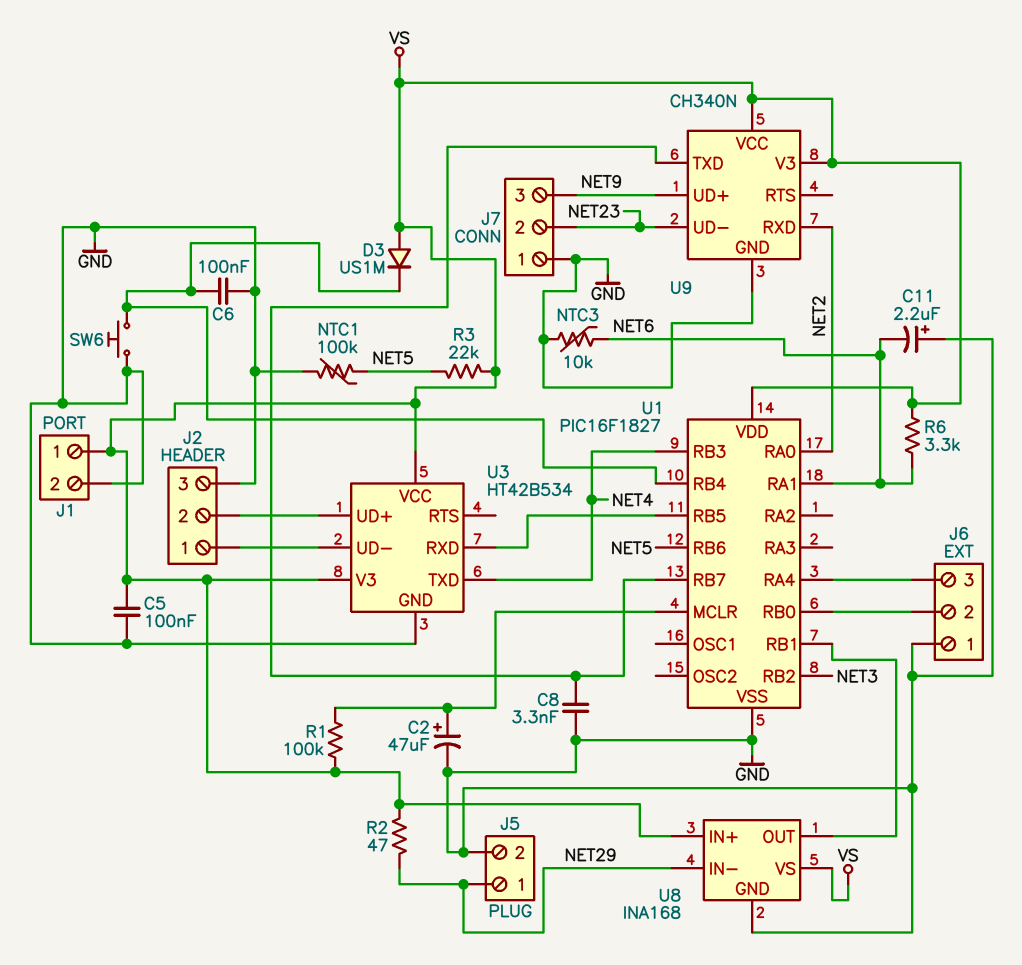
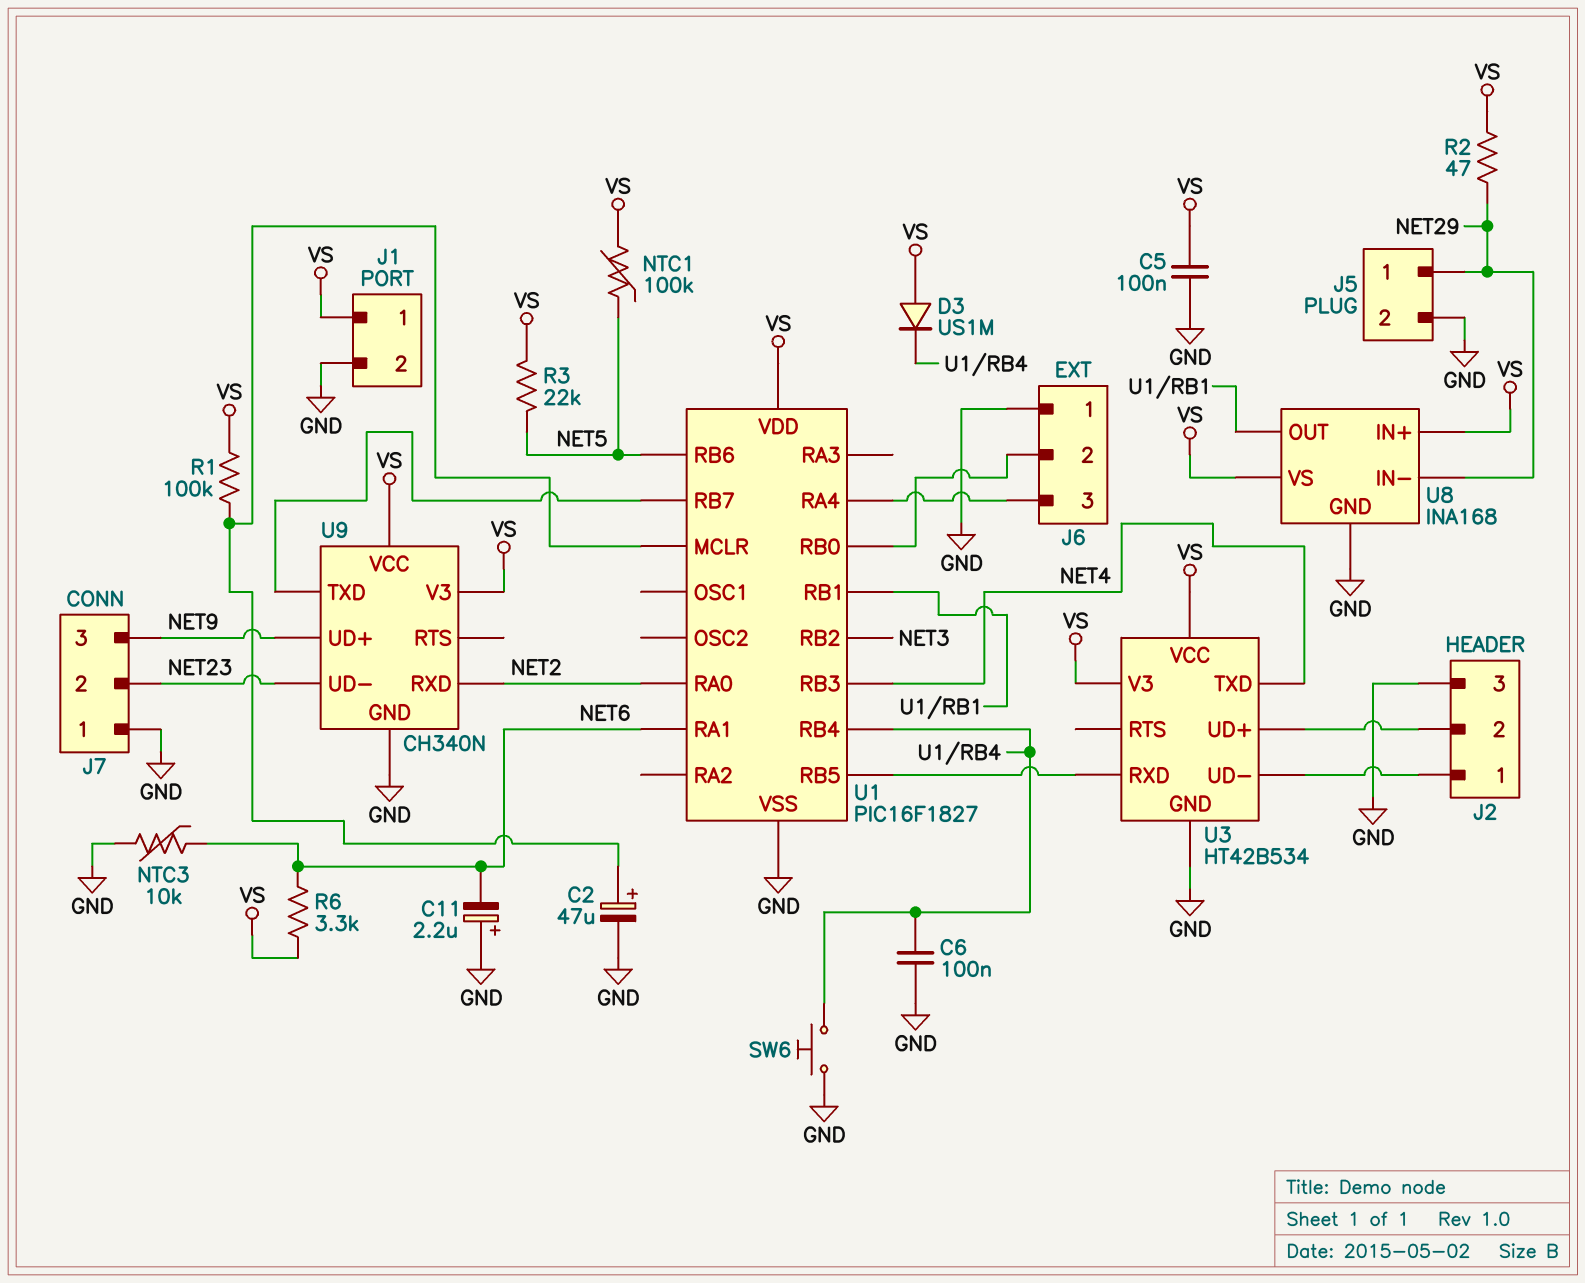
C8: 3.3nF (GND, U1/RB7) -> none
NTC1: 100k (GND, NET5) -> 100k (NET5, VS)

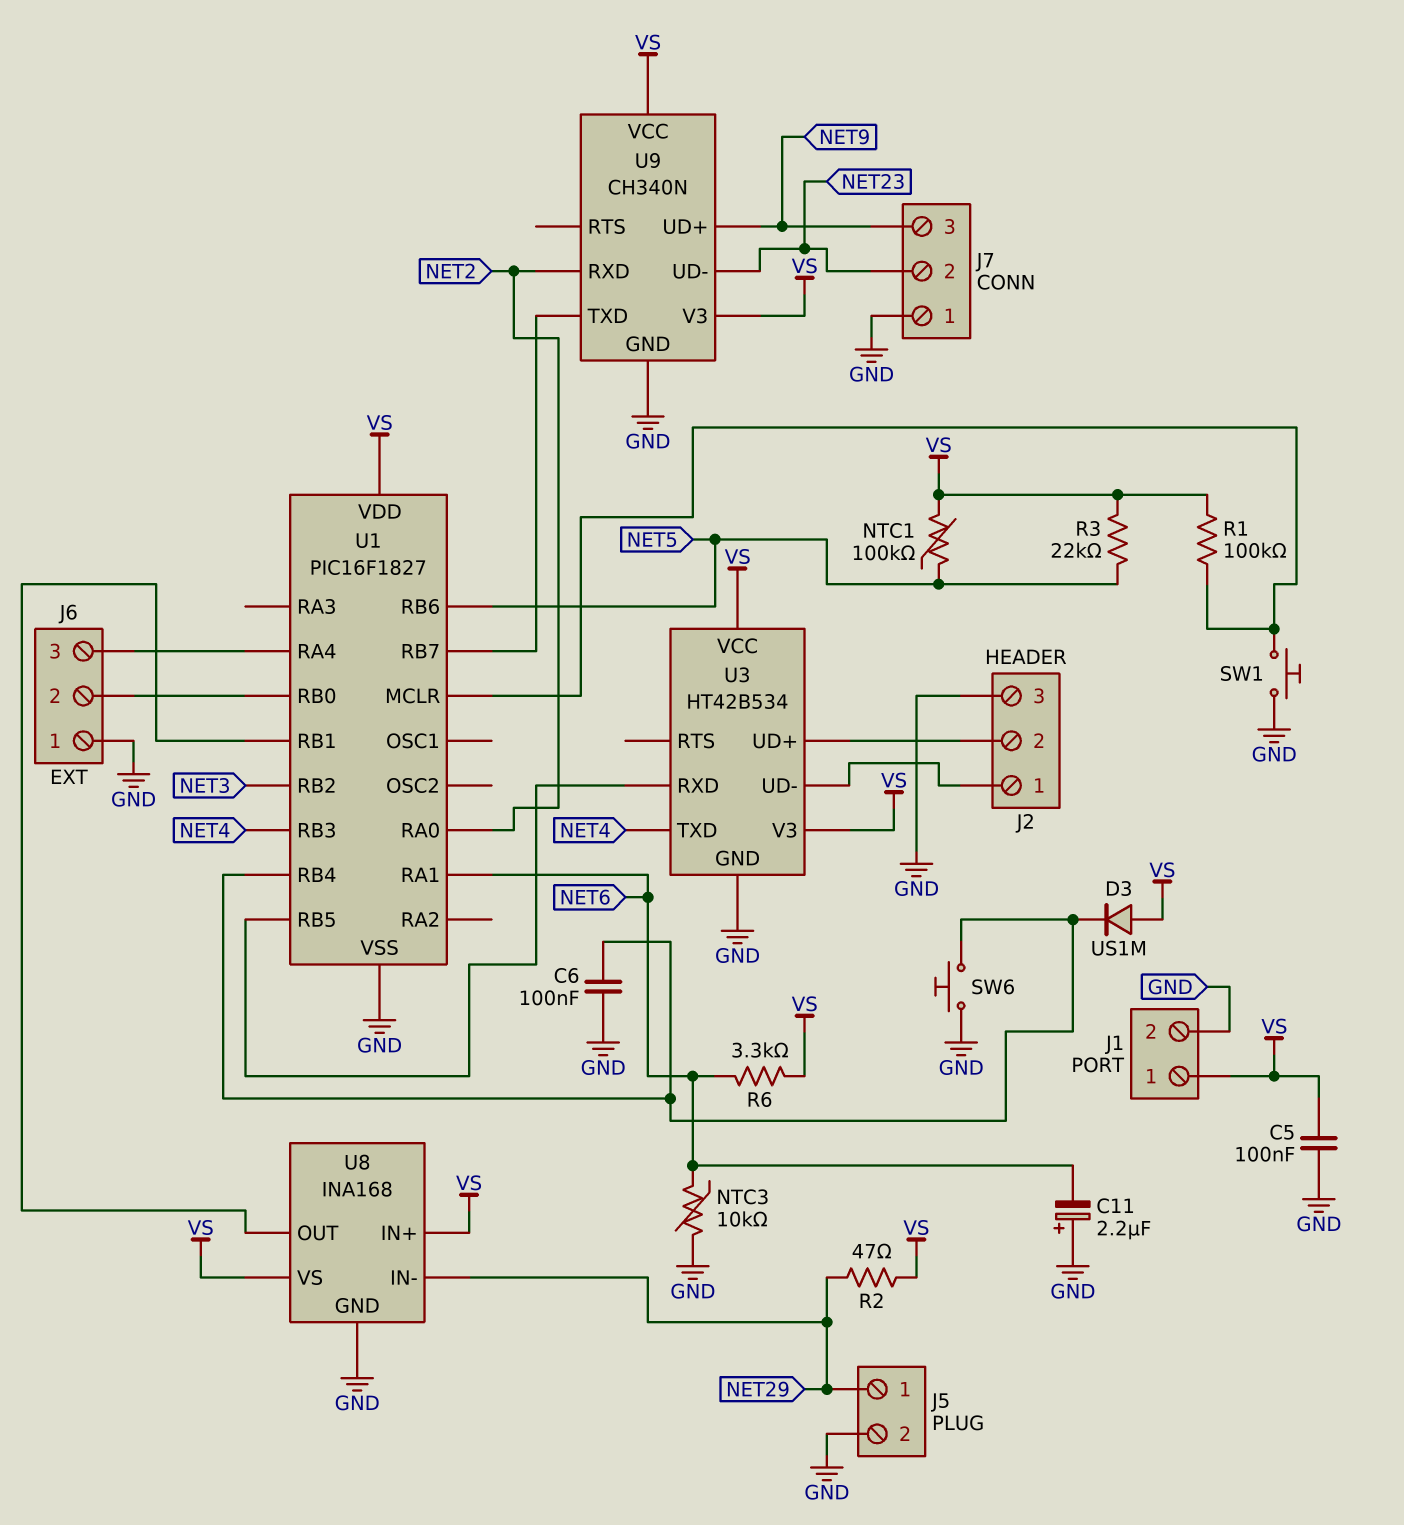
C2: 47uF (plus U1/MCLR, minus GND) -> none
SW1: none -> button (GND, U1/MCLR)

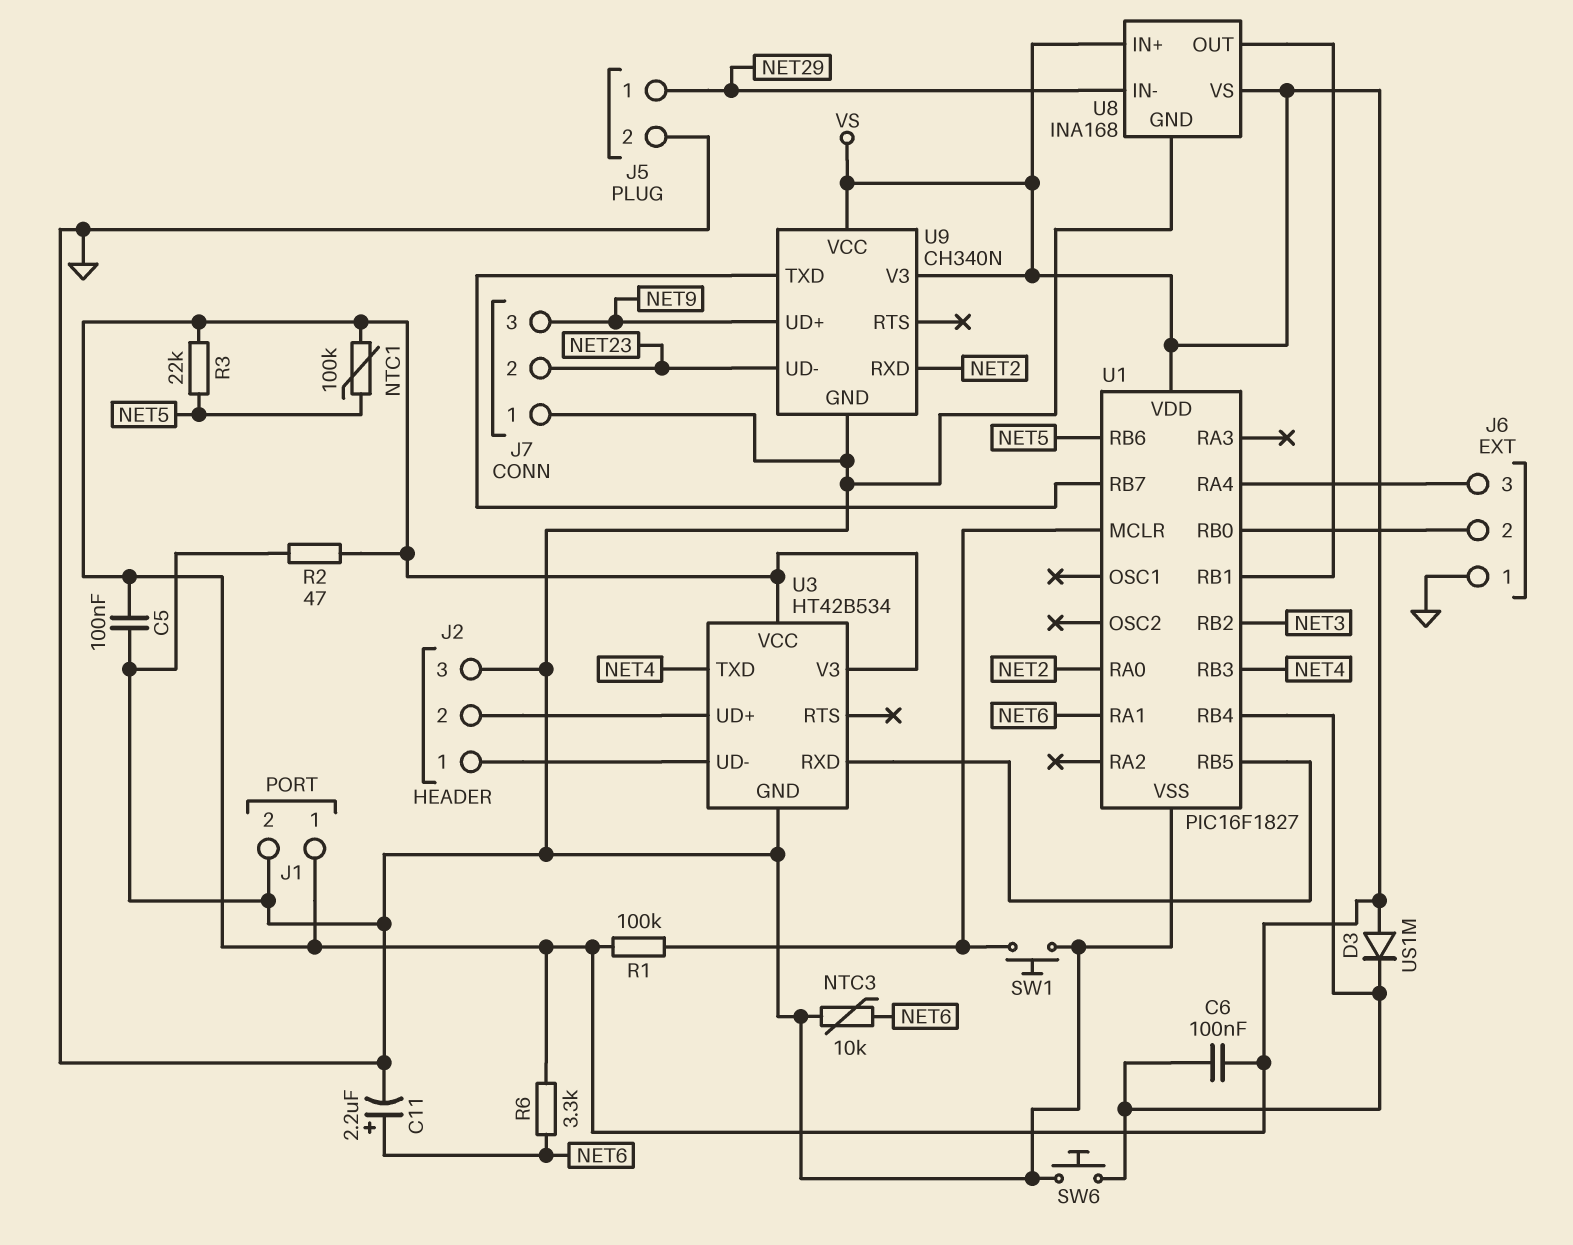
C6: 100nF (GND, U1/RB4) -> 100nF (U1/RB4, VS)
C11: 2.2uF (plus GND, minus NET6) -> 2.2uF (plus NET6, minus GND)
R2: 47 (NET29, VS) -> 47 (GND, VS)

